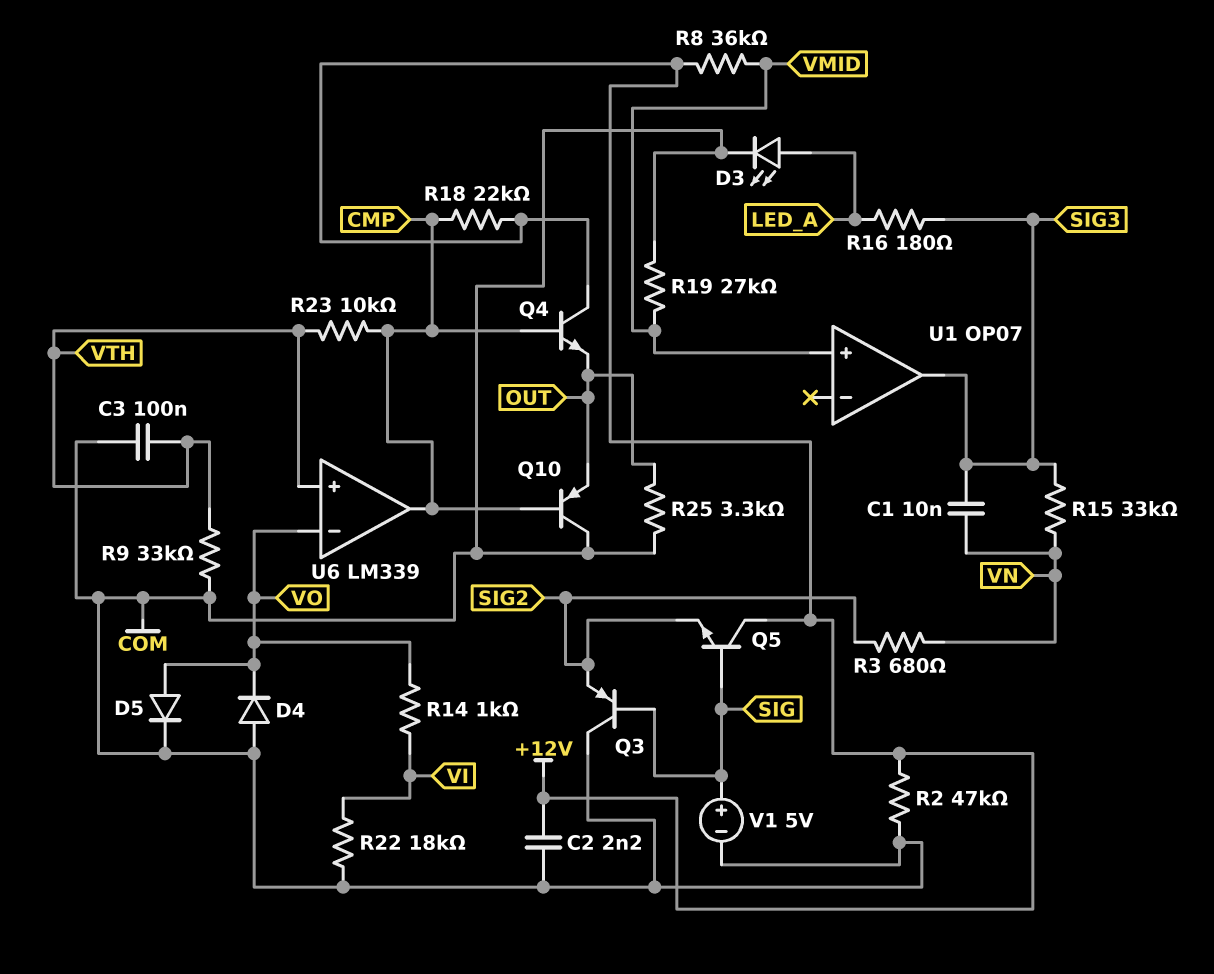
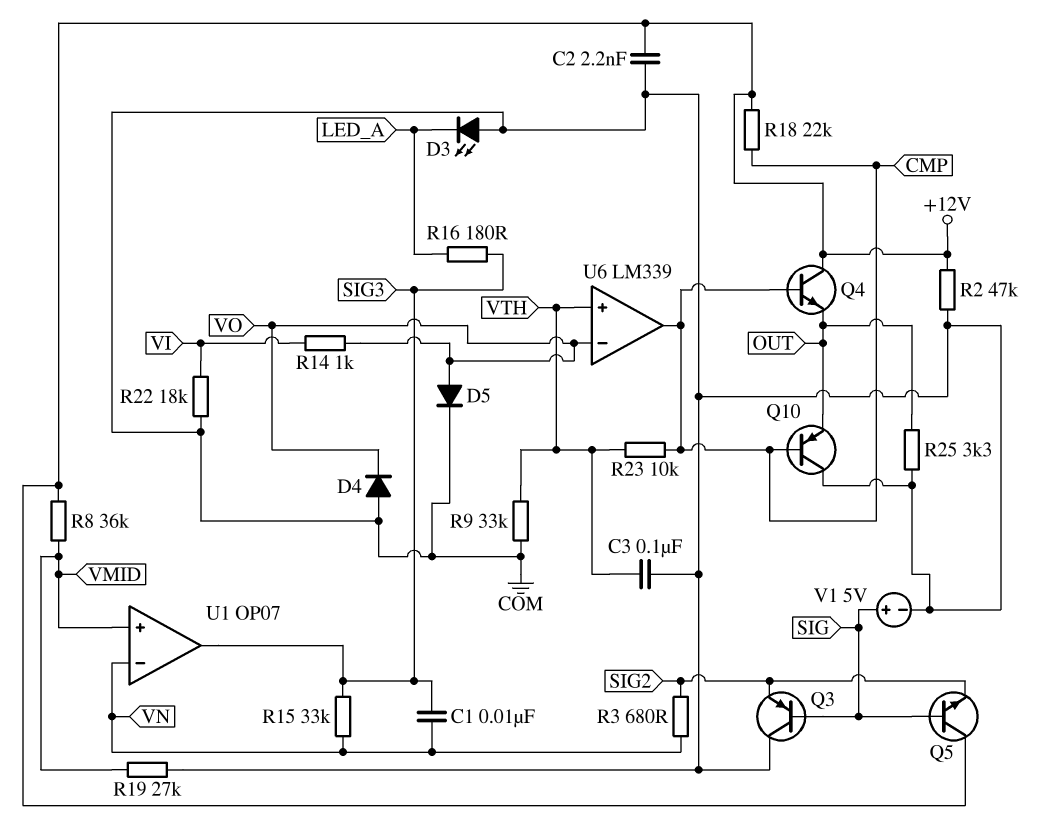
D3: LED (A LED_A, K COM) -> LED (A COM, K LED_A)
U1 pin in-: none -> VN

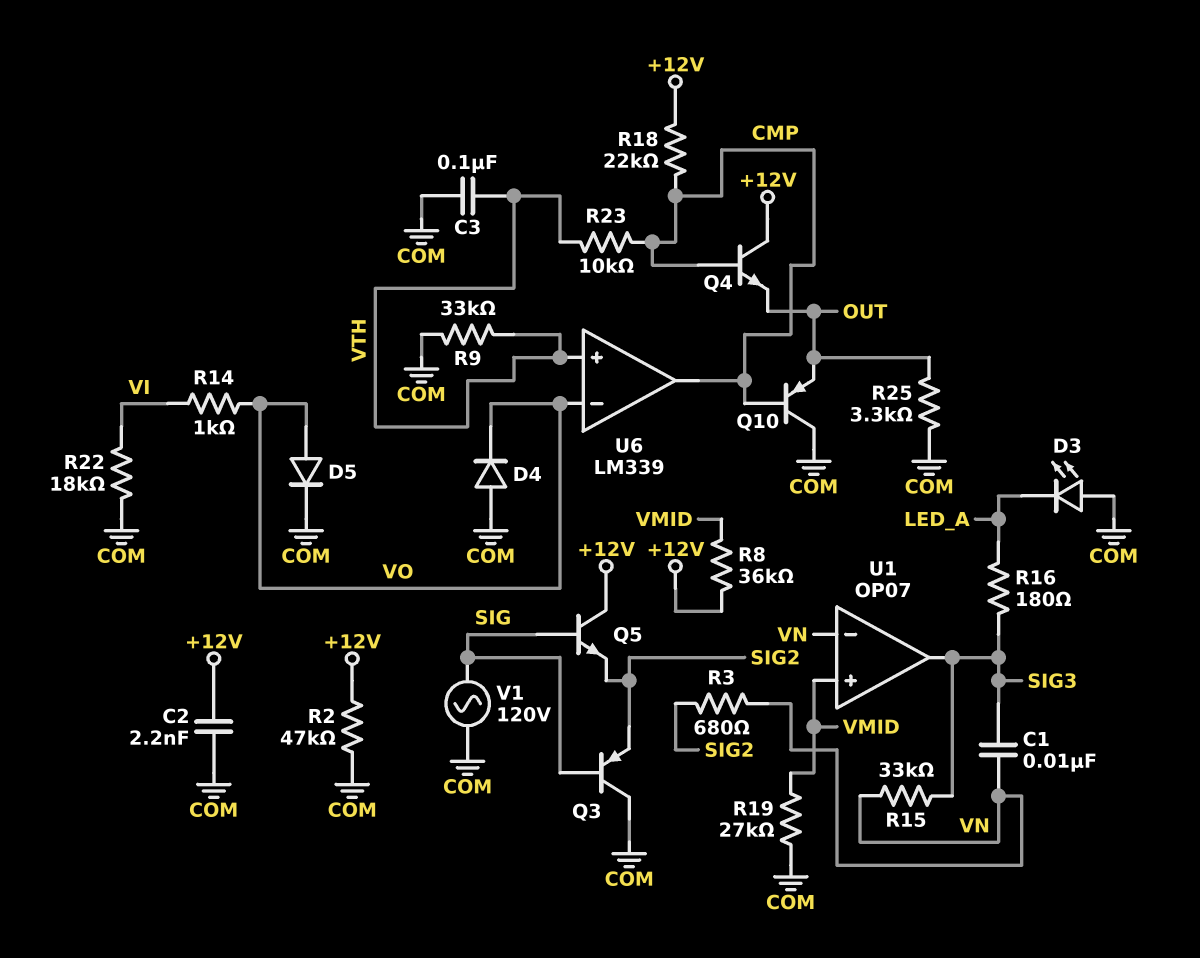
V1: 5V (plus SIG, minus COM) -> AC 120V (COM, SIG)

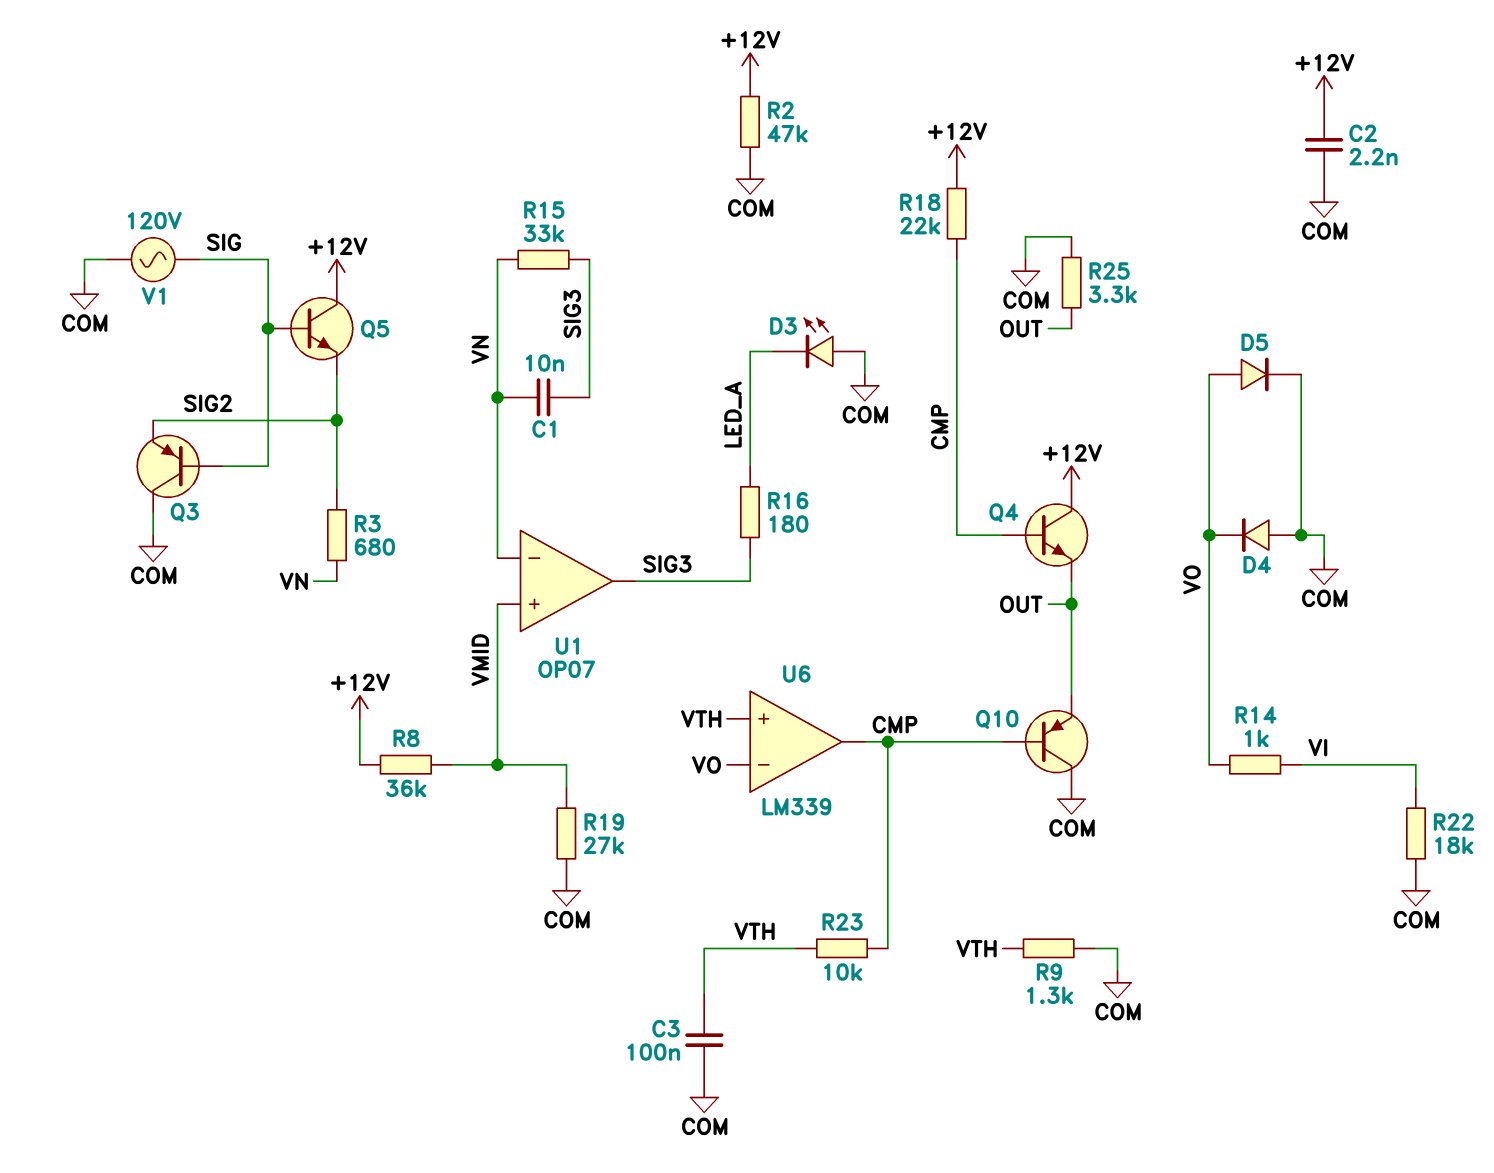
R9: 33k (COM, VTH) -> 1.3k (COM, VTH)

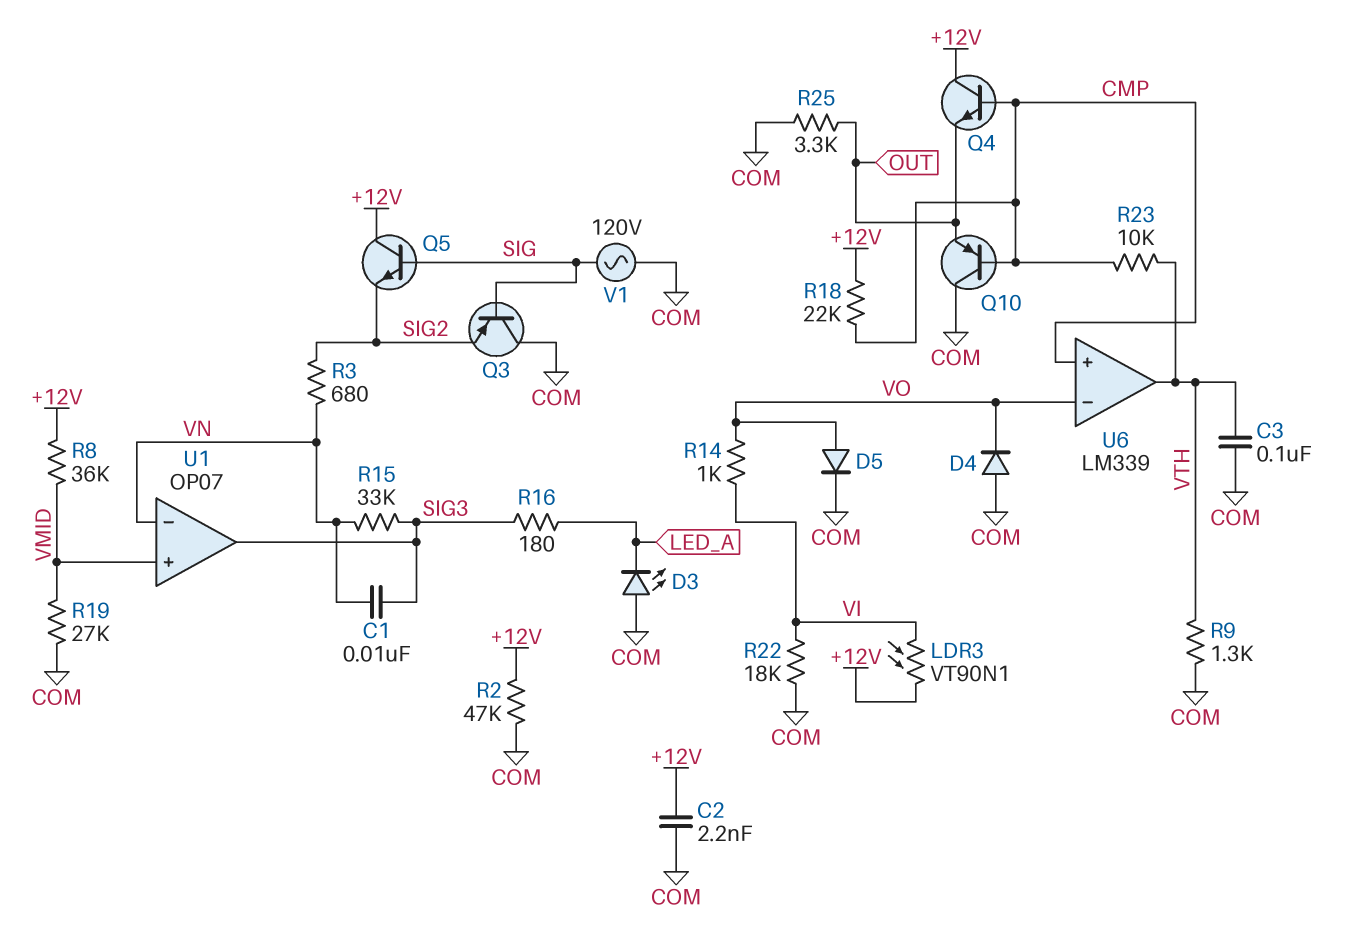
LDR3: none -> VT90N1 (+12V, VI)
U6 pin in+: VTH -> CMP
U6 pin out: CMP -> VTH

